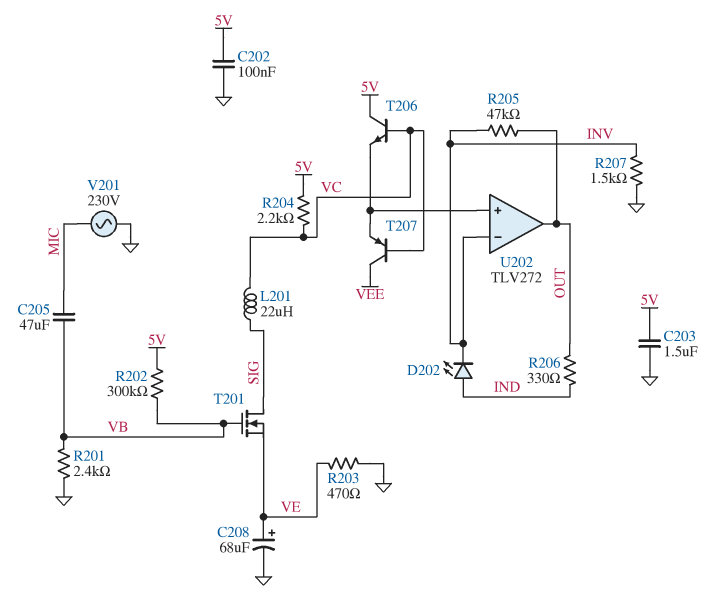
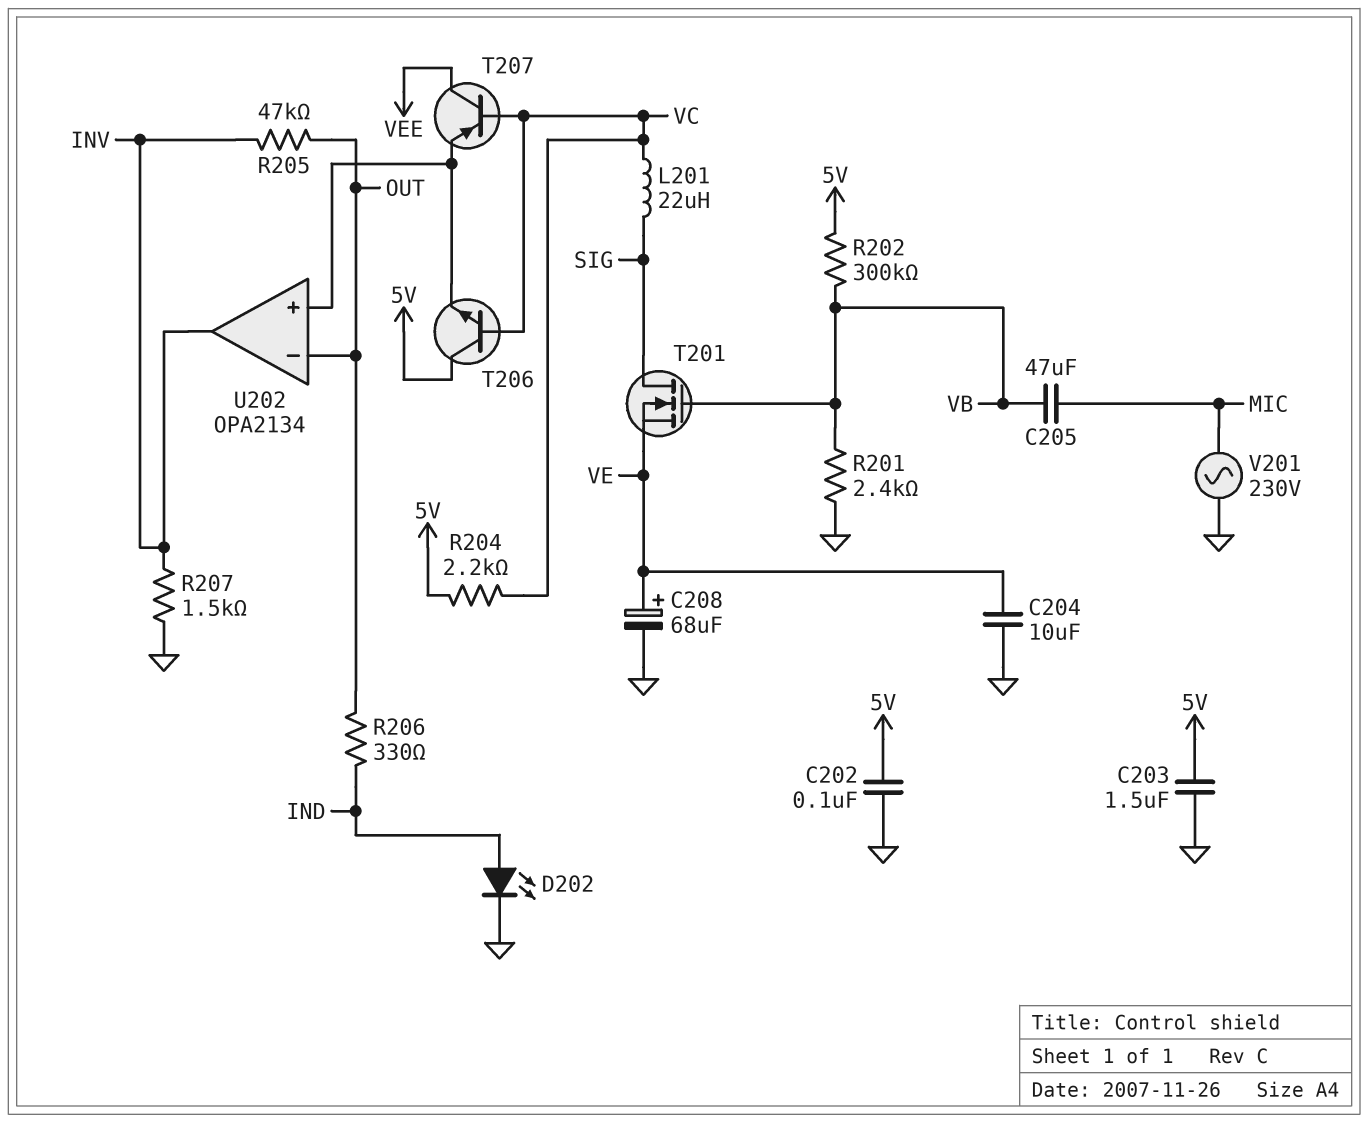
C204: none -> 10uF (GND, VE)
D202: LED (A IND, K INV) -> LED (A IND, K GND)
R203: 470 (GND, VE) -> none
U202: TLV272 -> OPA2134
U202 pin in-: INV -> OUT
U202 pin out: OUT -> INV

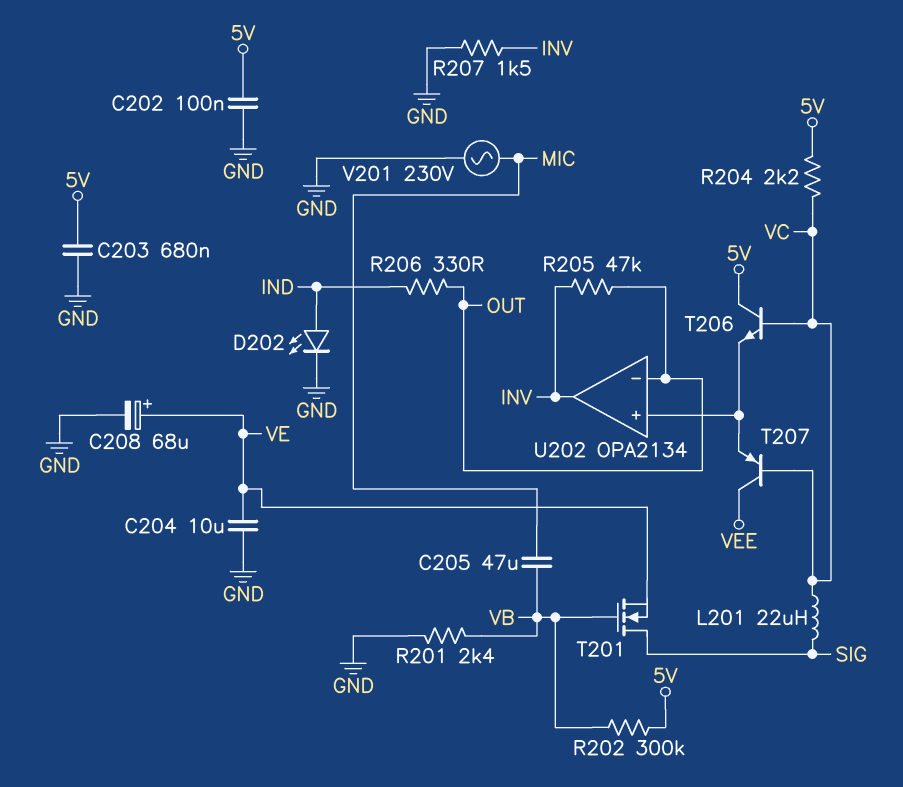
C203: 1.5uF (5V, GND) -> 680nF (5V, GND)

